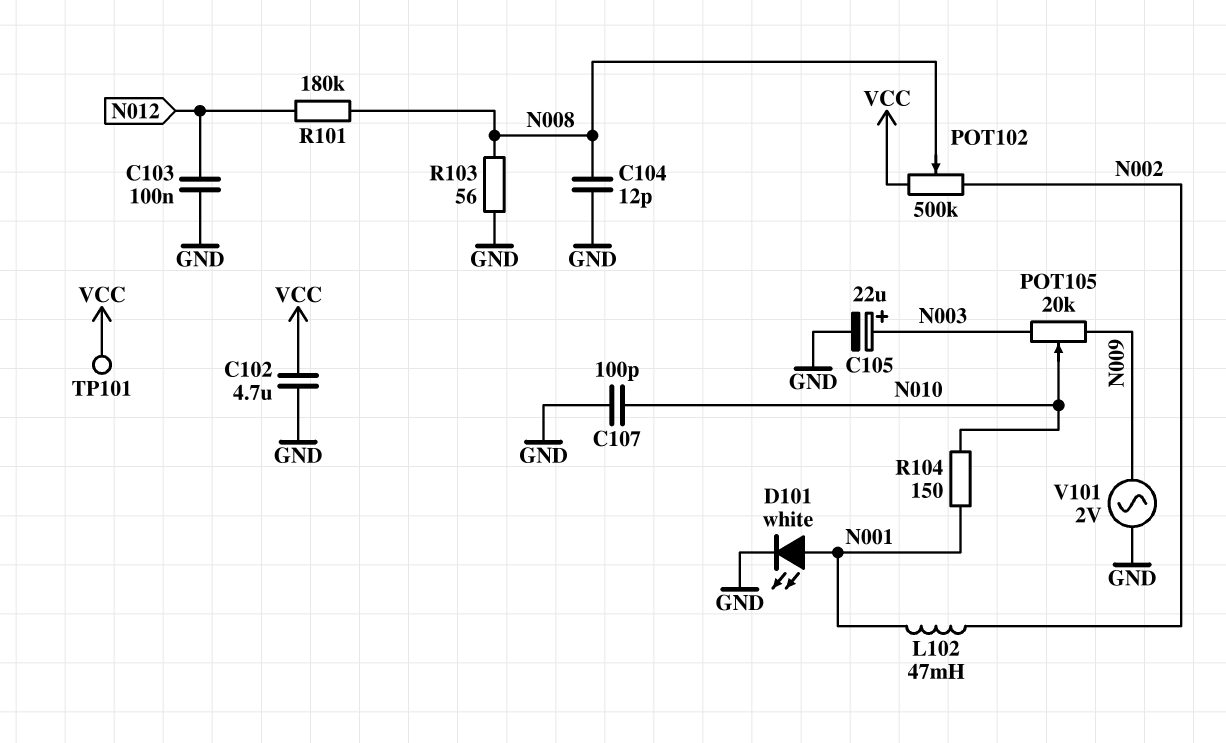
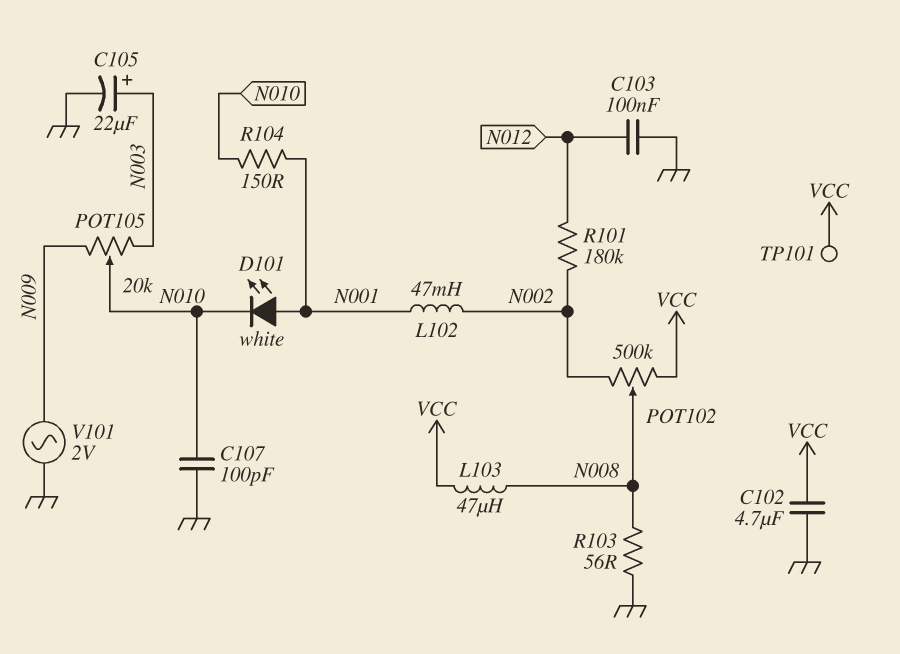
C104: 12pF (GND, N008) -> none
D101: LED white (A N001, K GND) -> LED white (A N001, K N010)
L103: none -> 47uH (N008, VCC)
R101: 180k (N008, N012) -> 180k (N002, N012)

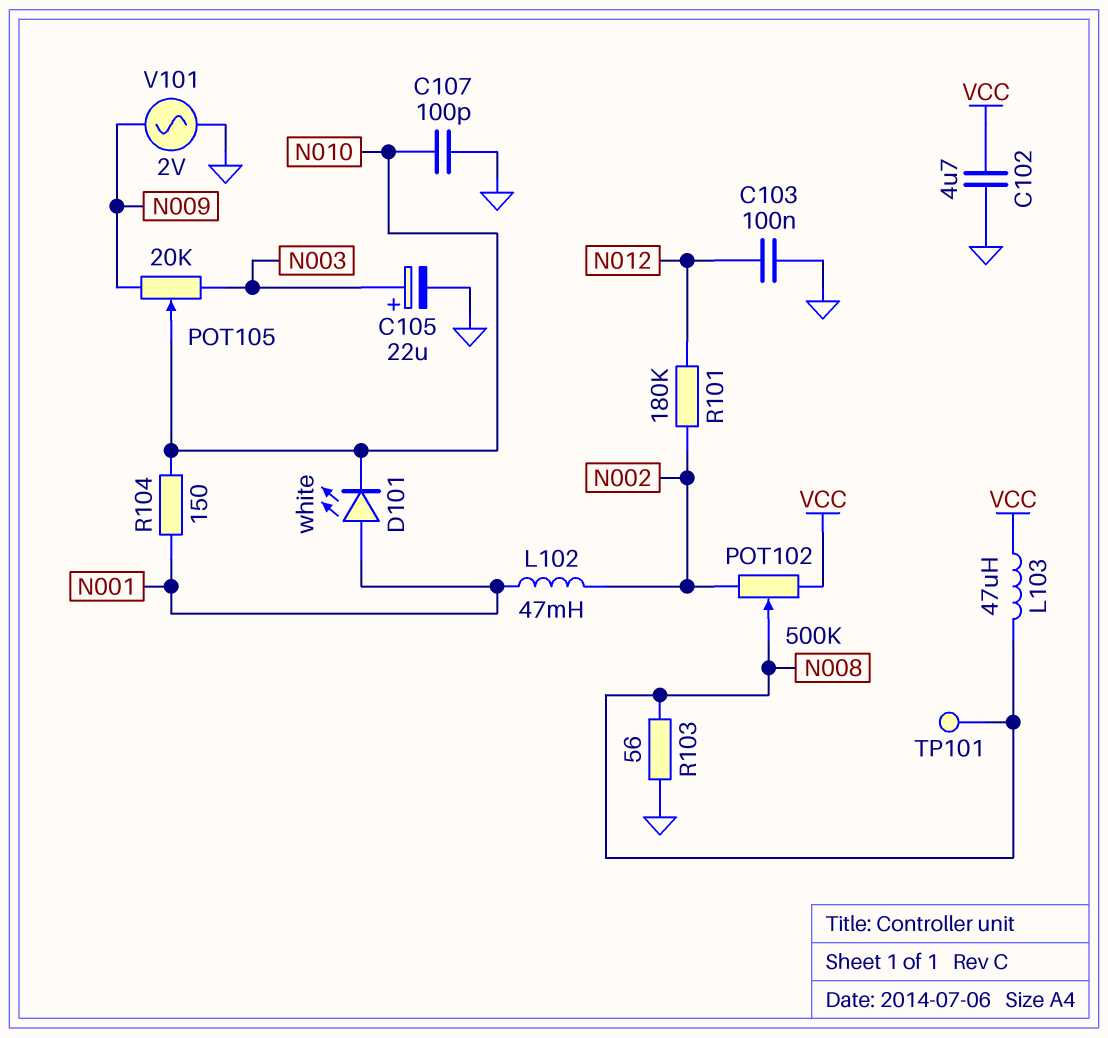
TP101: test point (VCC) -> test point (N008)

